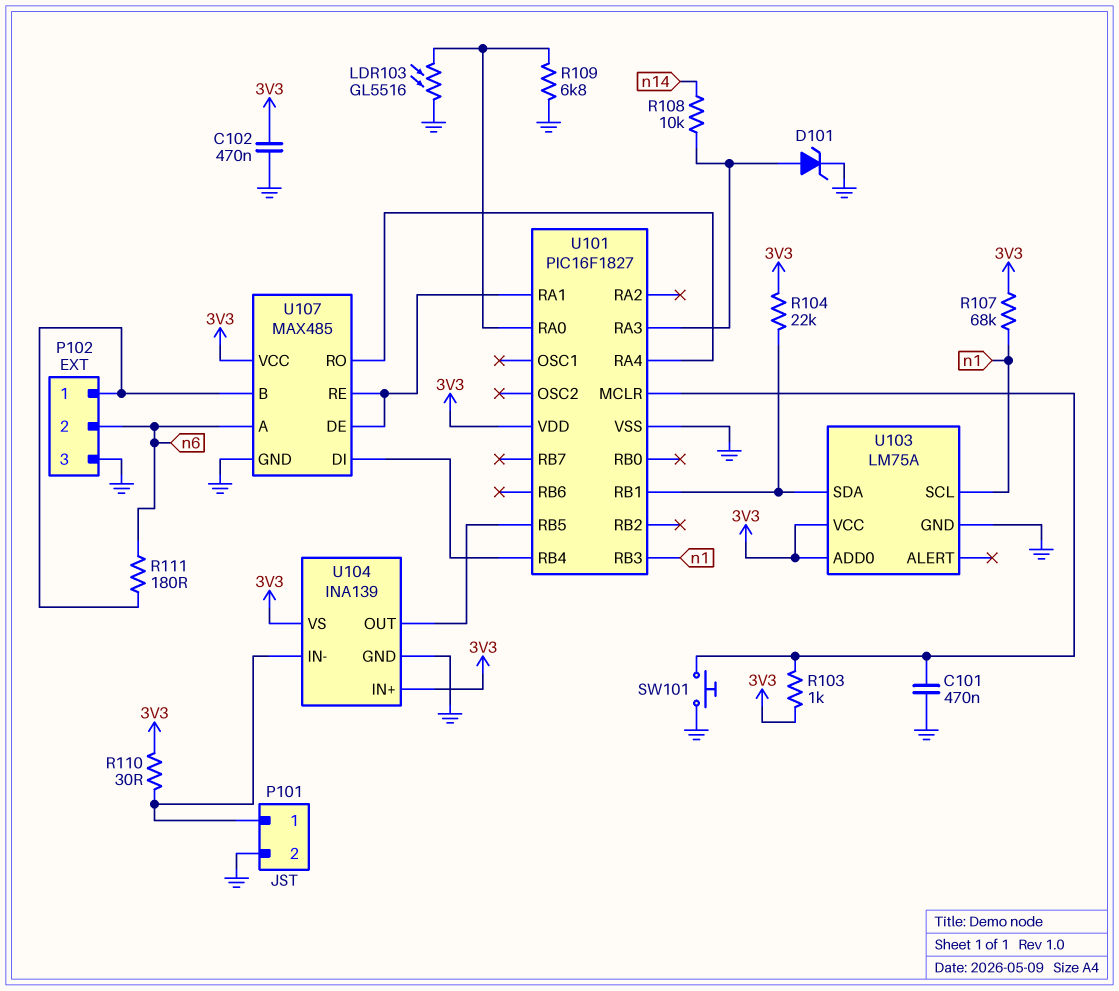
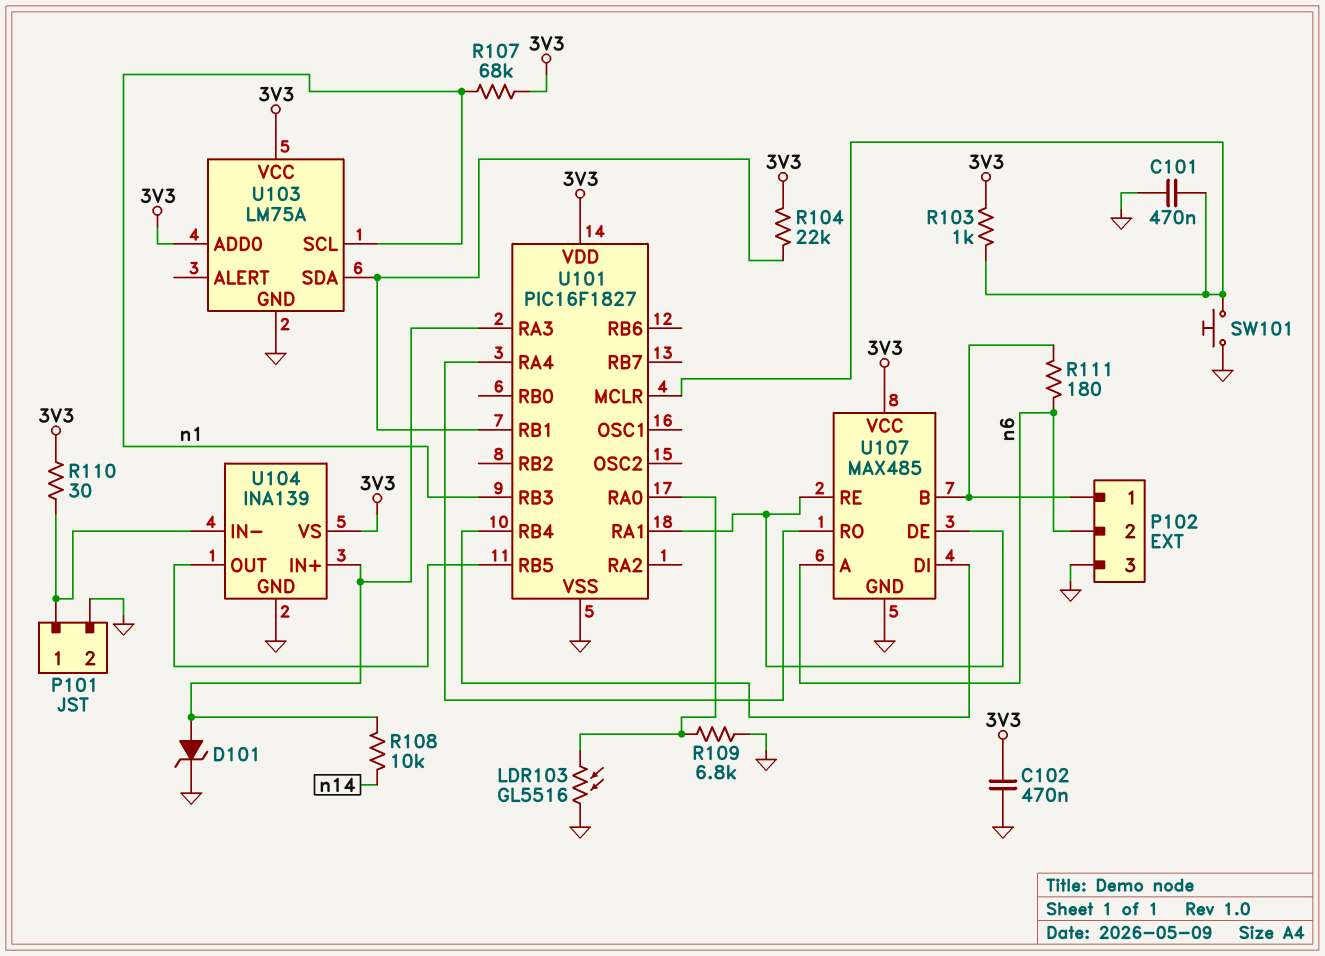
U104 pin IN+: 3V3 -> U101/RA3

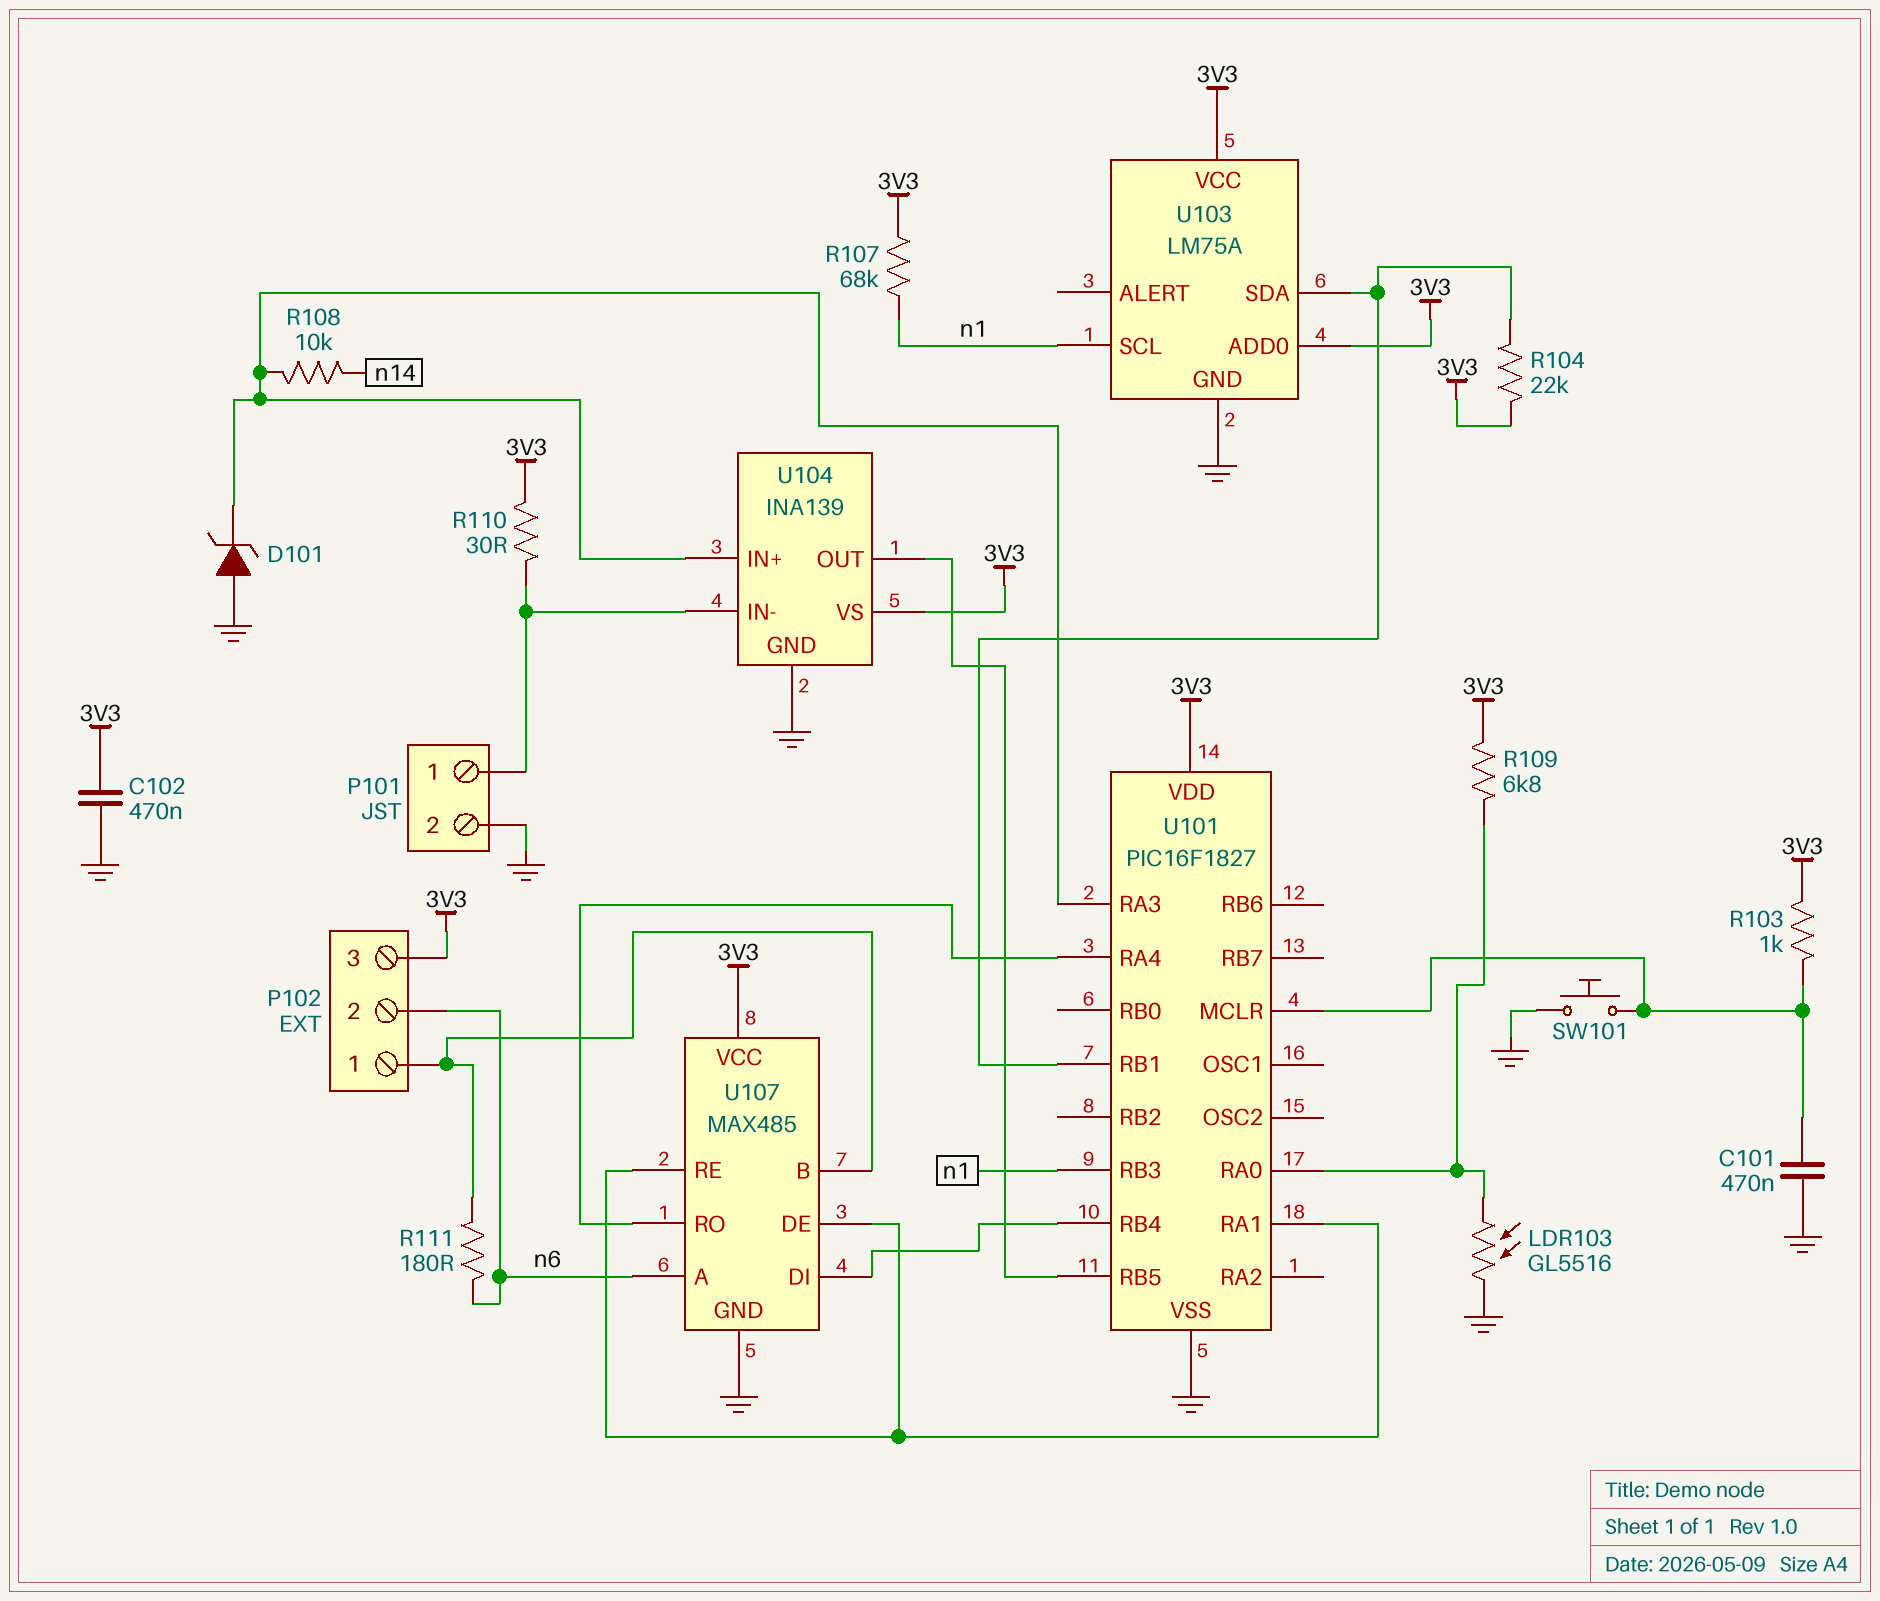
D101: zener (A U101/RA3, K GND) -> zener (A GND, K U101/RA3)
P102 pin 3: GND -> 3V3
R109: 6.8k (GND, U101/RA0) -> 6.8k (3V3, U101/RA0)

